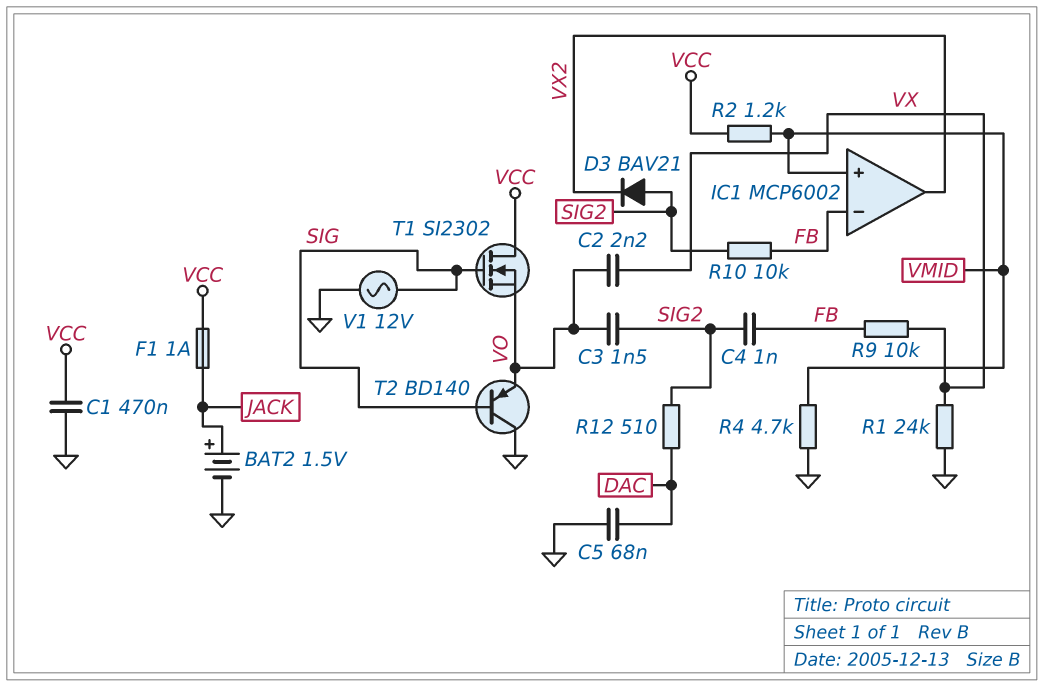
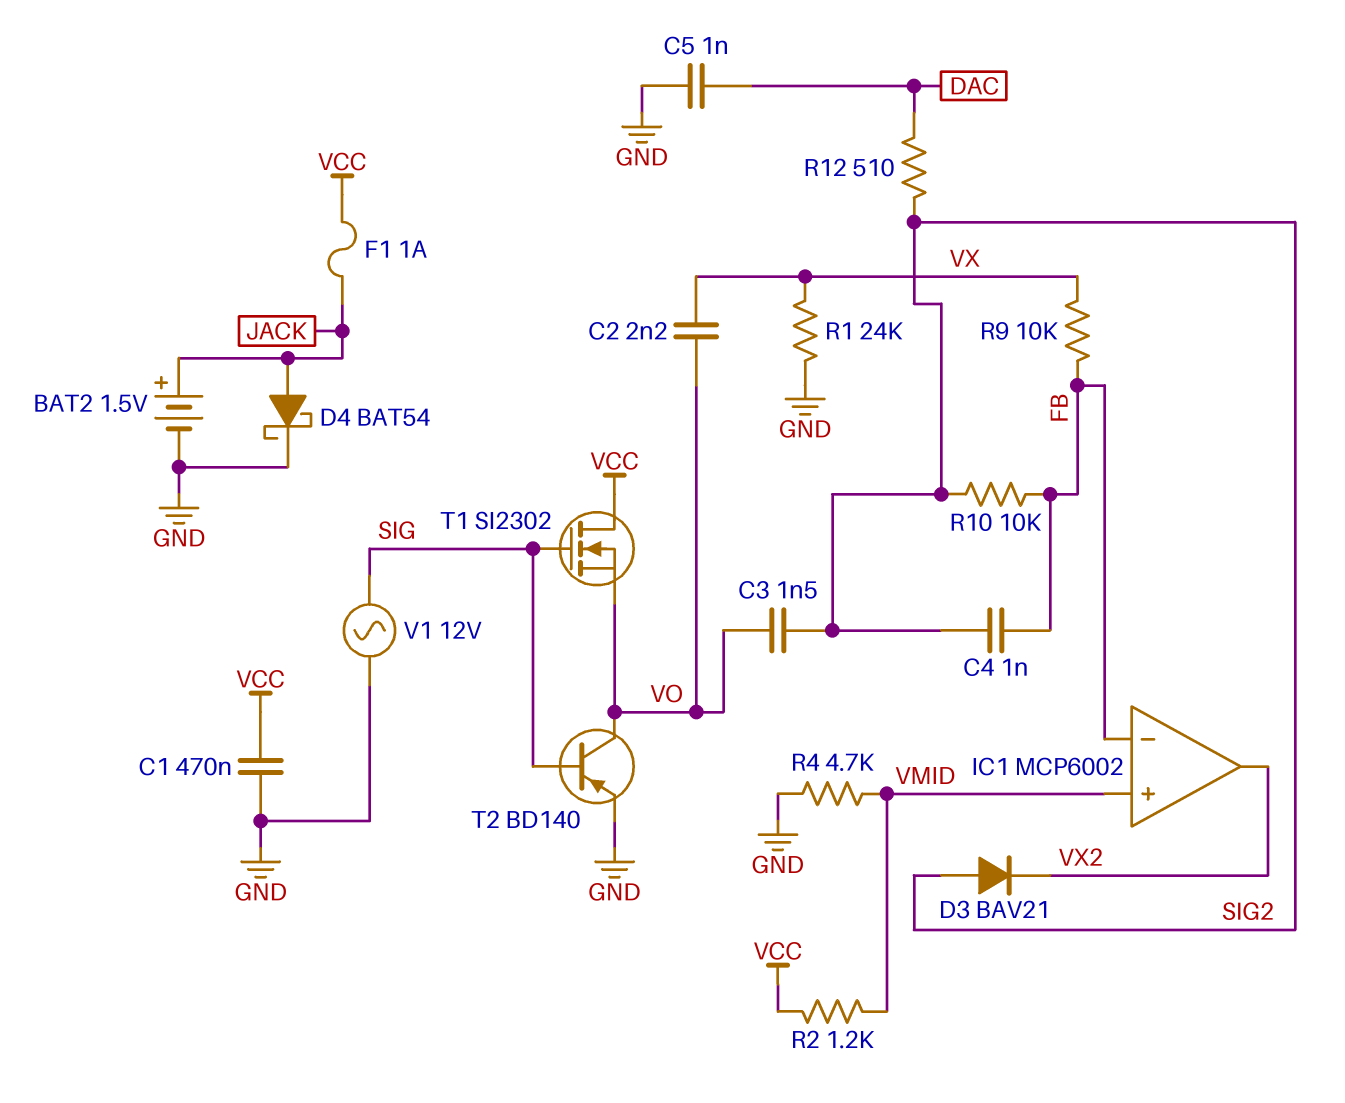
C5: 68nF (DAC, GND) -> 1nF (DAC, GND)
D4: none -> schottky BAT54 (A JACK, K GND)
T2: PNP BD140 (B SIG, C GND, E VO) -> PNP BD140 (B SIG, C VO, E GND)

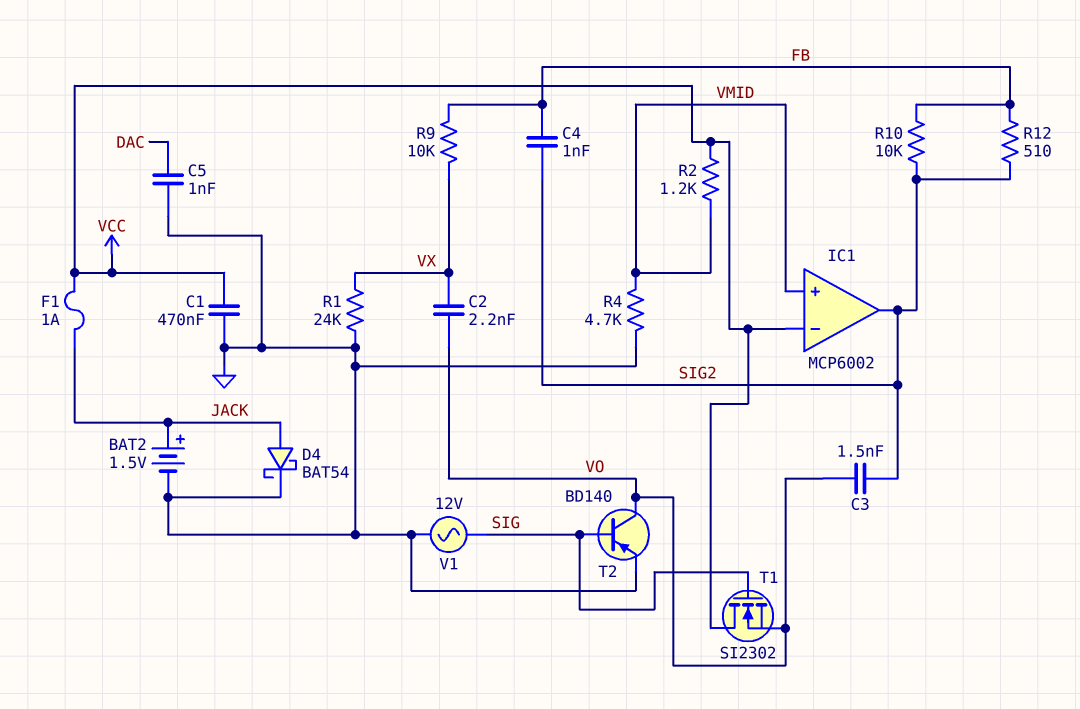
D3: diode BAV21 (A SIG2, K VX2) -> none
IC1 pin in-: FB -> VCC
IC1 pin out: VX2 -> SIG2
R12: 510 (DAC, SIG2) -> 510 (FB, SIG2)

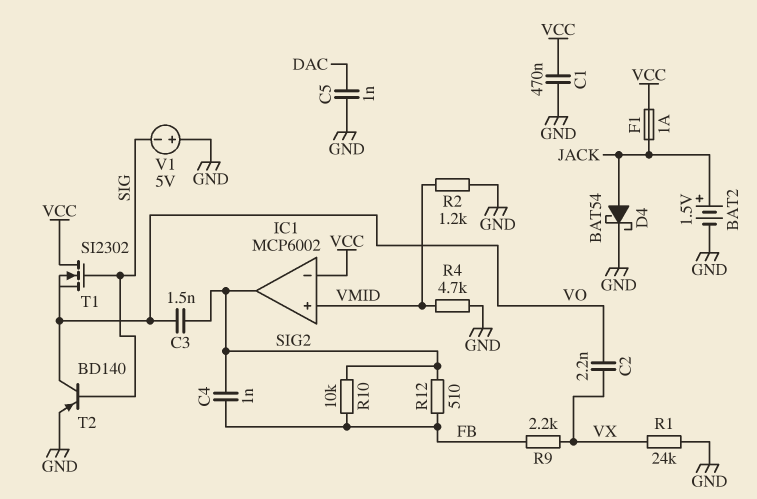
R2: 1.2k (VCC, VMID) -> 1.2k (GND, VMID)
R9: 10k (FB, VX) -> 2.2k (FB, VX)
V1: AC 12V (GND, SIG) -> 5V (plus GND, minus SIG)

